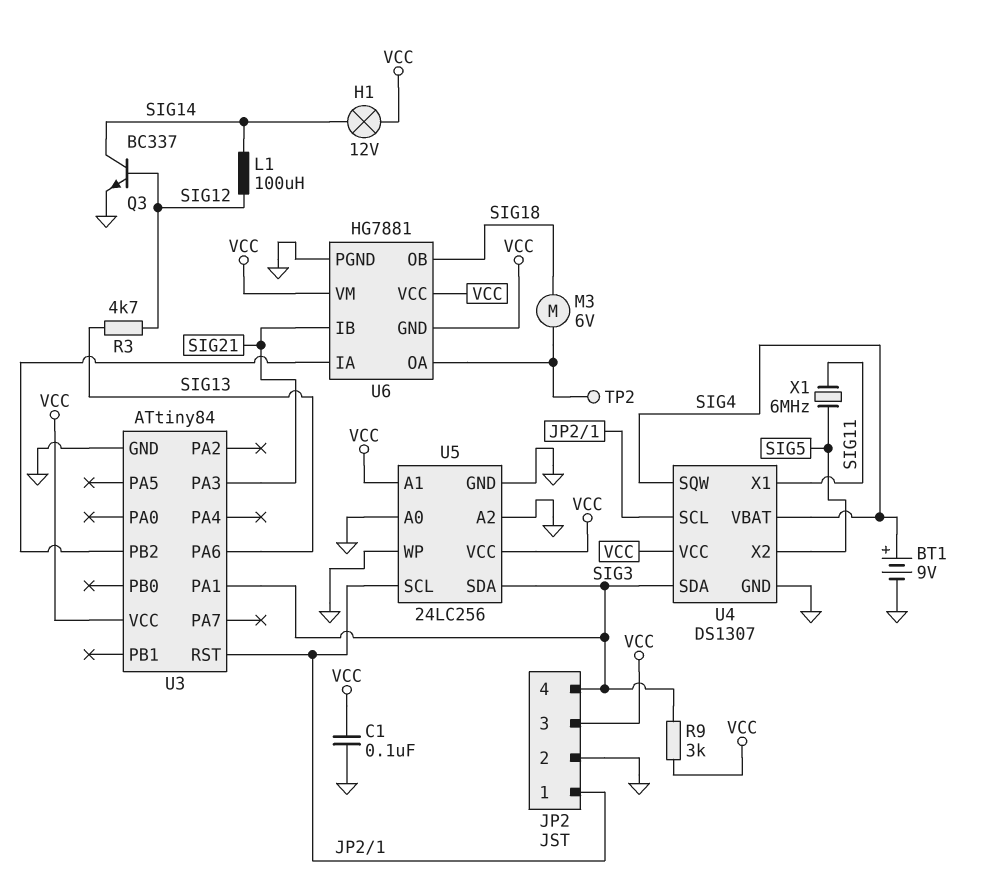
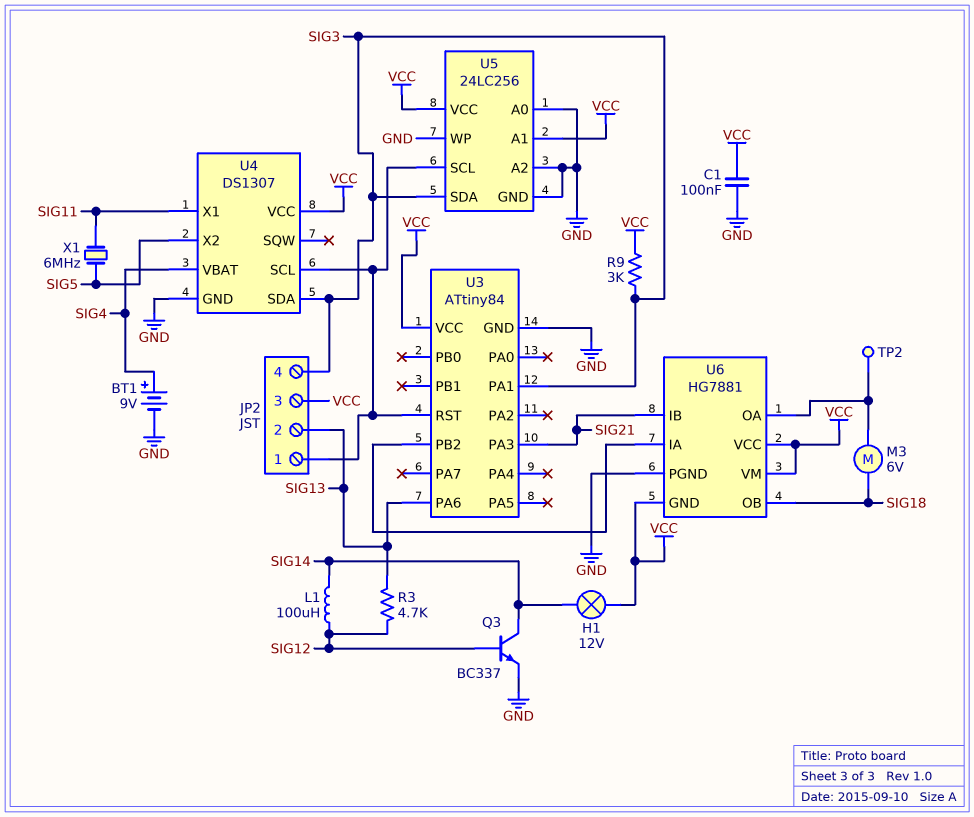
JP2 pin 2: GND -> SIG13
U4 pin SQW: SIG4 -> none

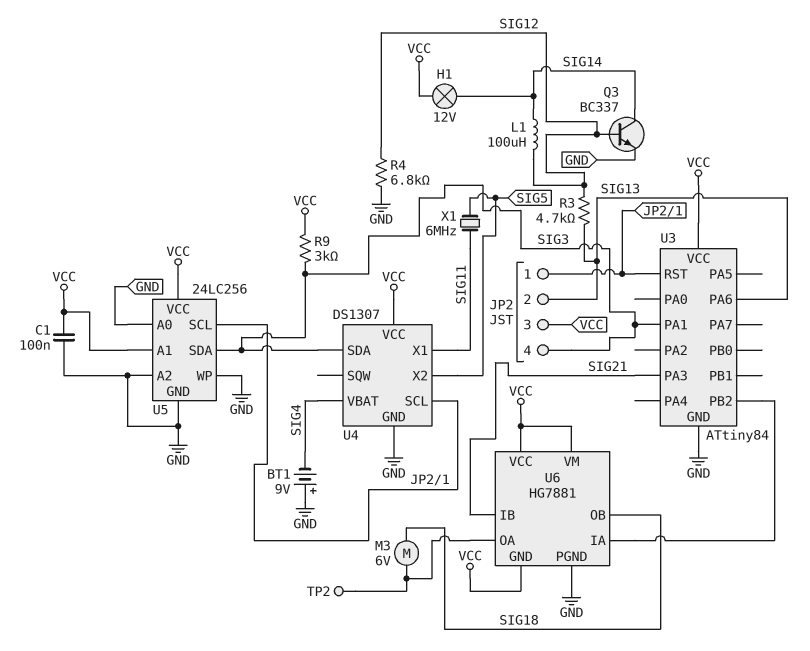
BT1: 9V (plus SIG4, minus GND) -> 9V (plus GND, minus SIG4)
R4: none -> 6.8k (GND, SIG12)

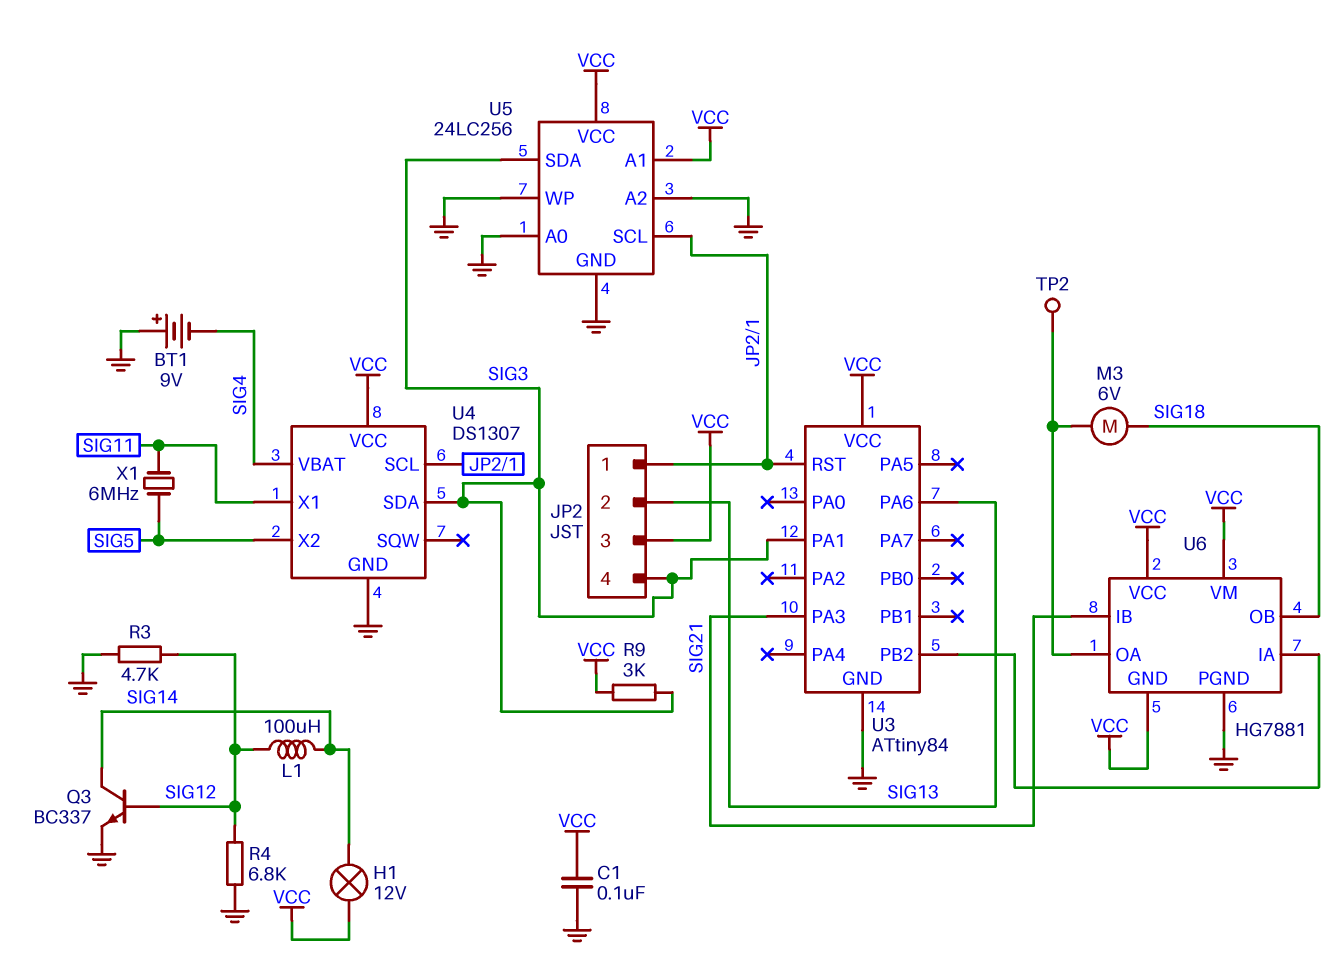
R3: 4.7k (SIG12, SIG13) -> 4.7k (GND, SIG12)

